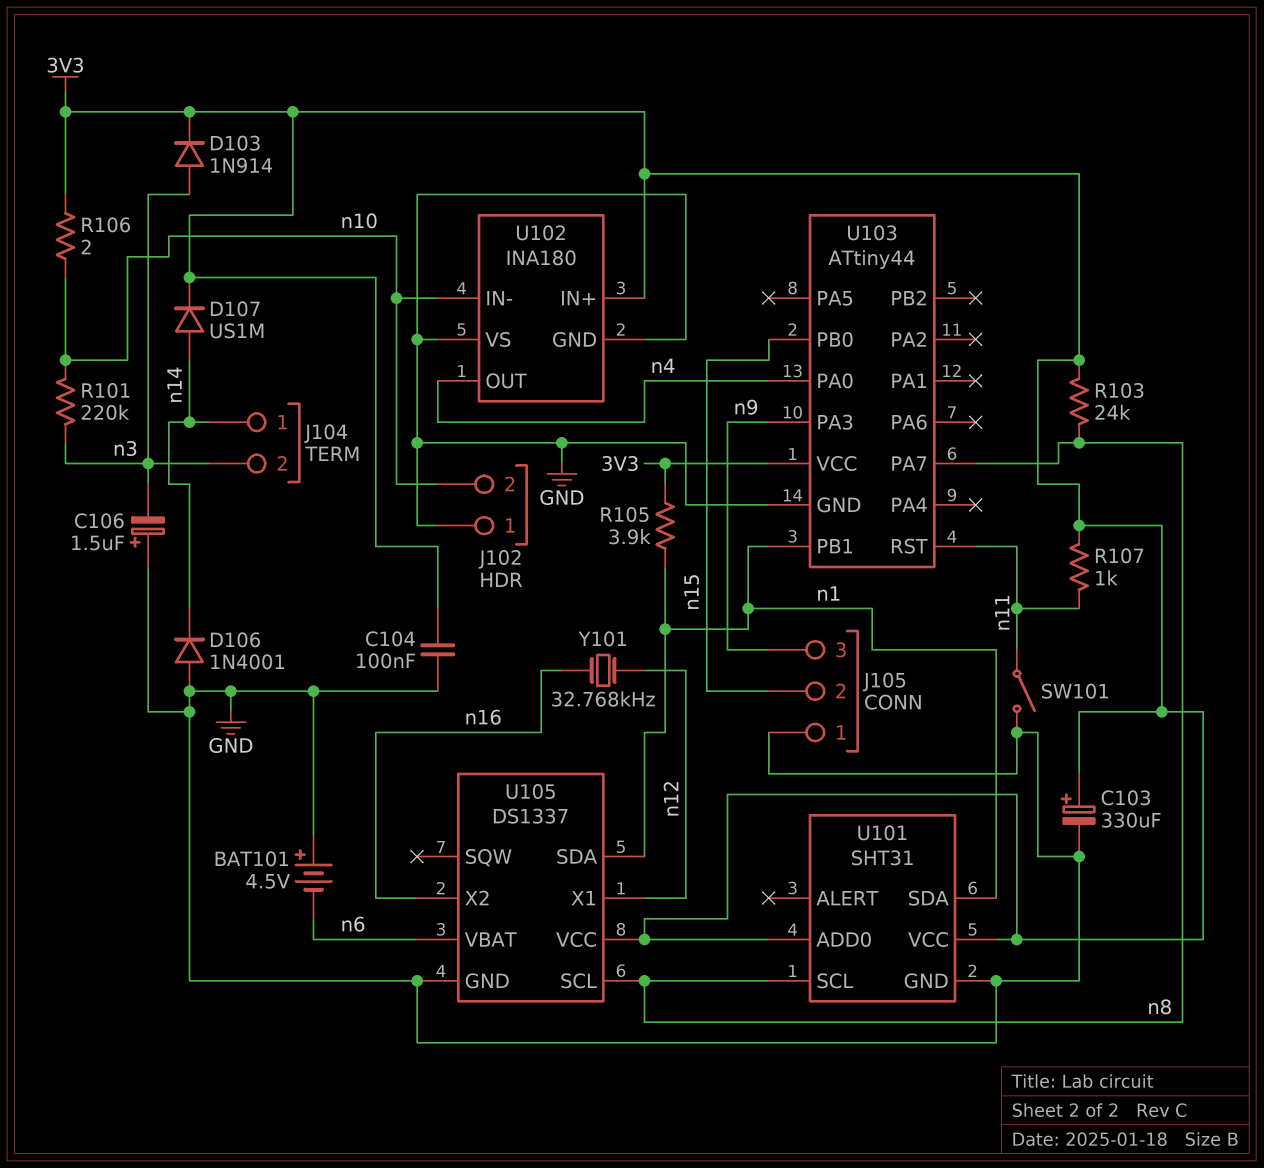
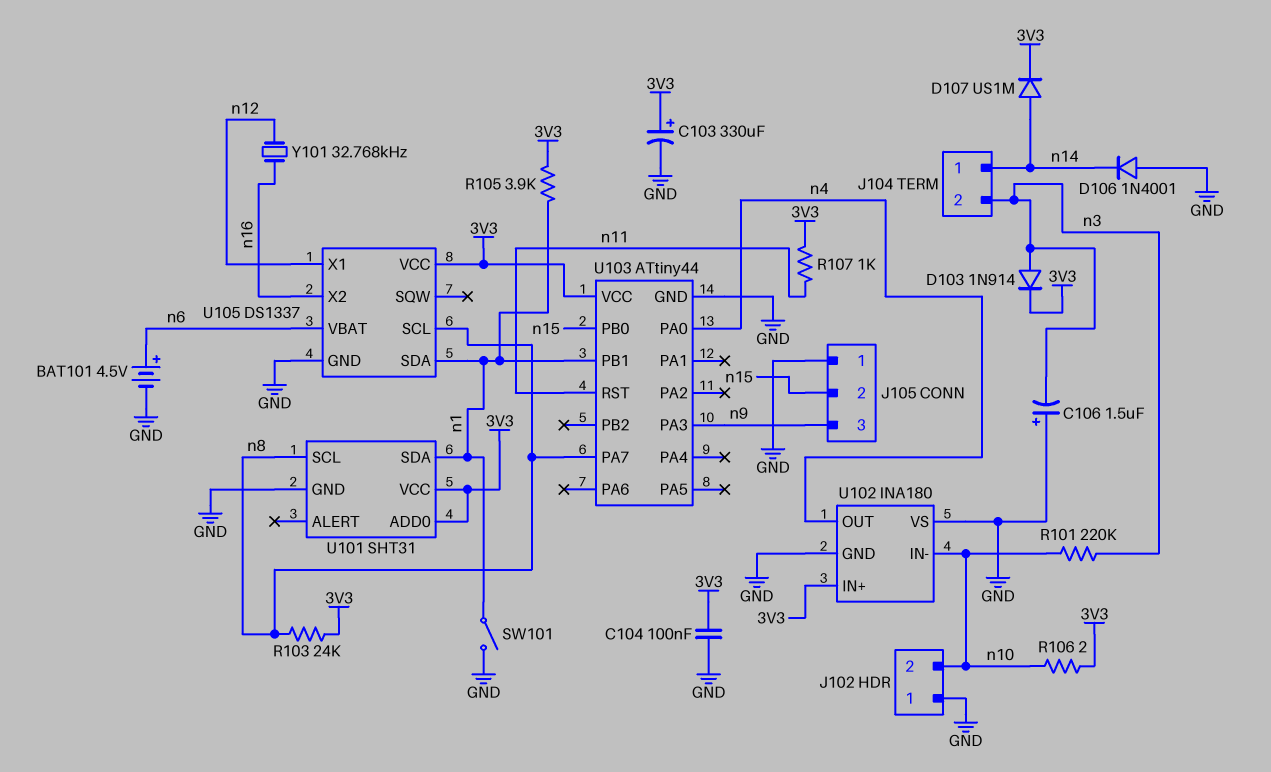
BAT101: 4.5V (plus GND, minus n6) -> 4.5V (plus n6, minus GND)
SW101: switch (GND, n11) -> switch (GND, n1)

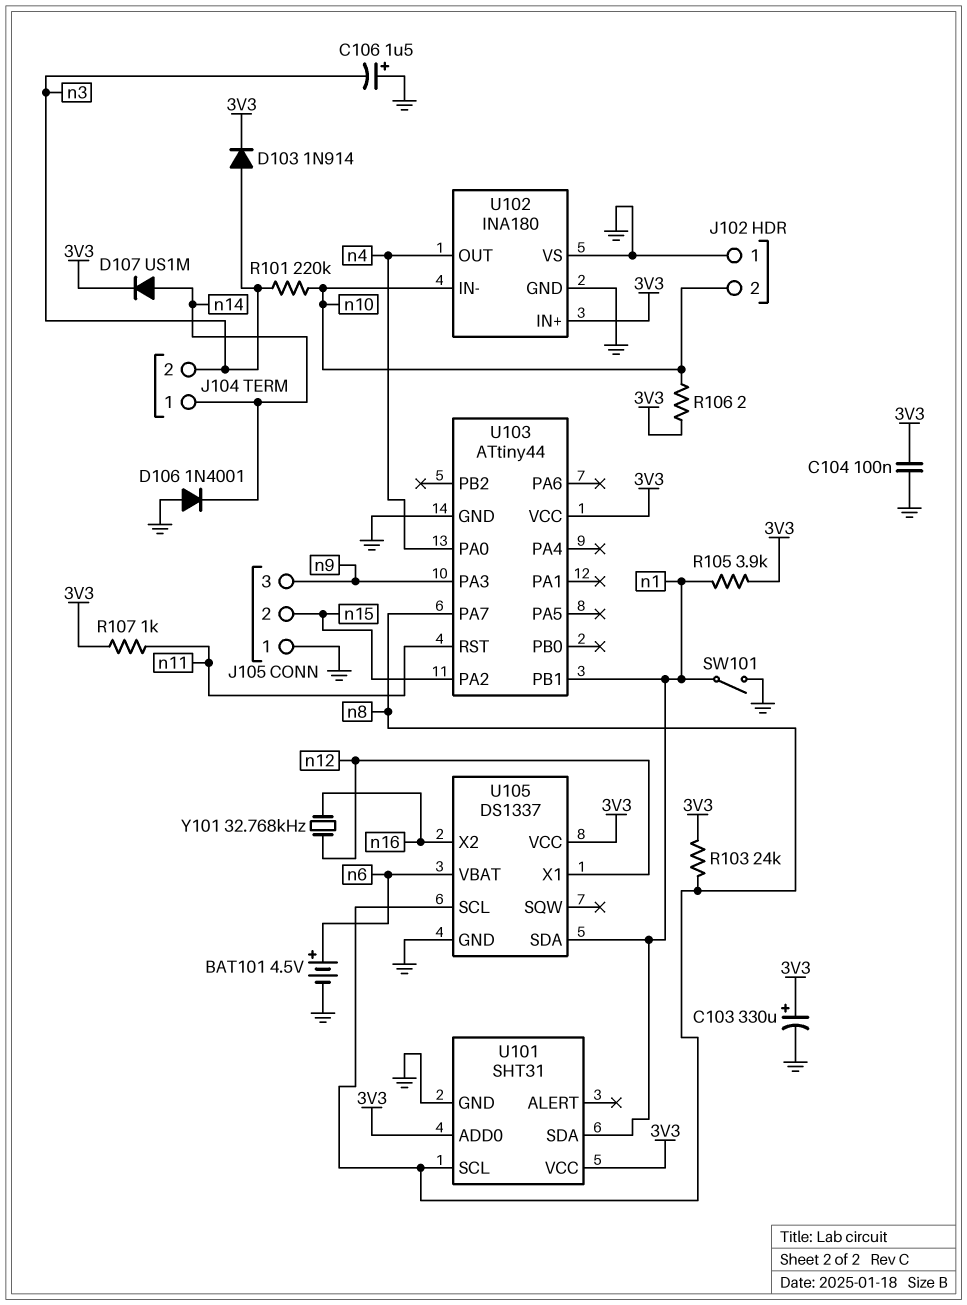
U103 pin PA2: none -> n15
U103 pin PB0: n15 -> none

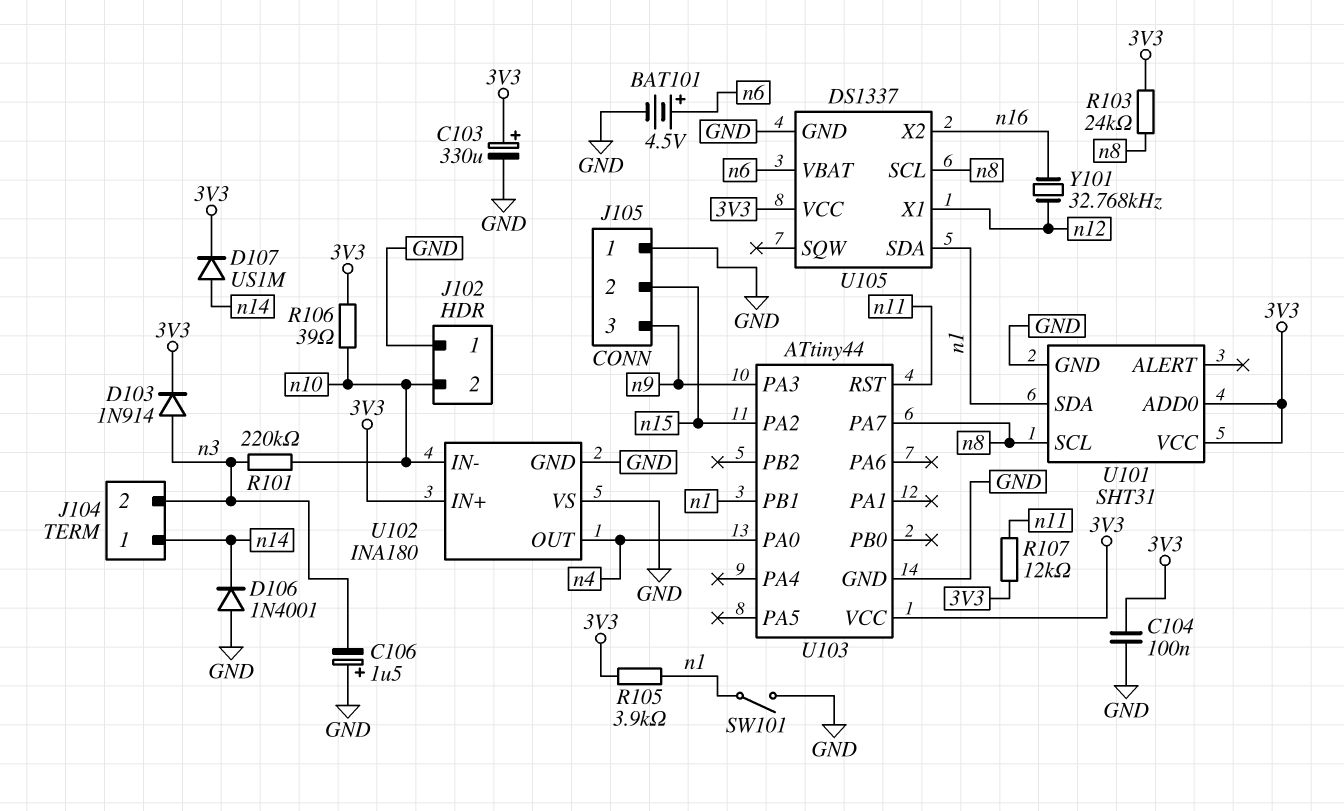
R106: 2 (3V3, n10) -> 39 (3V3, n10)
R107: 1k (3V3, n11) -> 12k (3V3, n11)

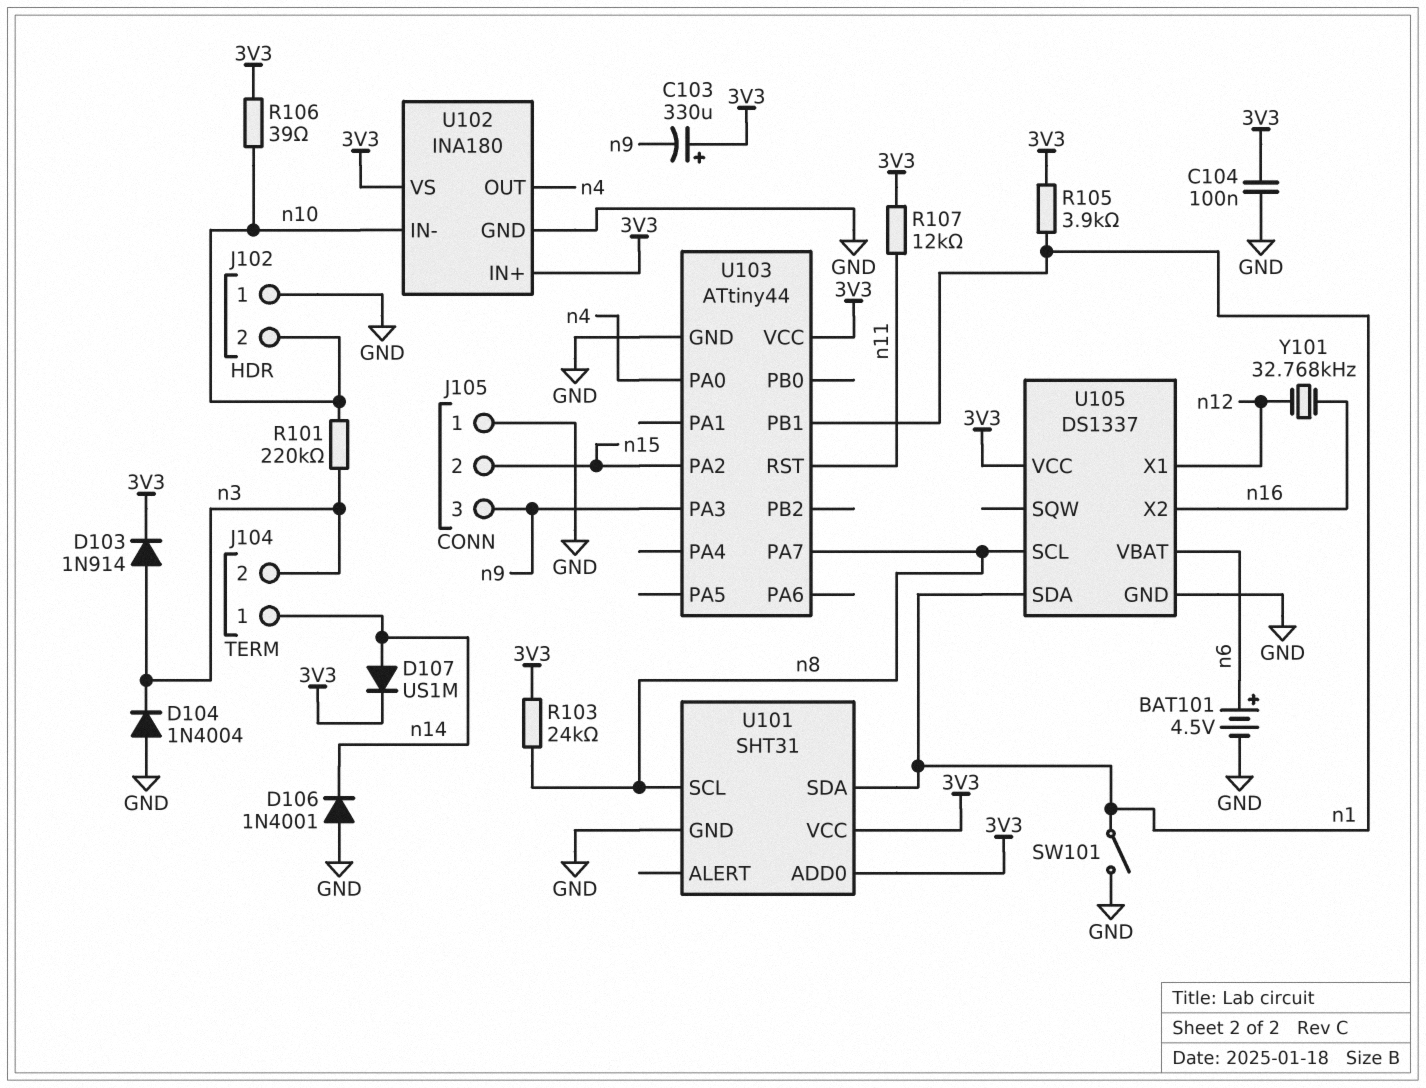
C103: 330uF (plus 3V3, minus GND) -> 330uF (plus 3V3, minus n9)
C106: 1.5uF (plus GND, minus n3) -> none
D104: none -> diode 1N4004 (A GND, K n3)
U102 pin VS: GND -> 3V3

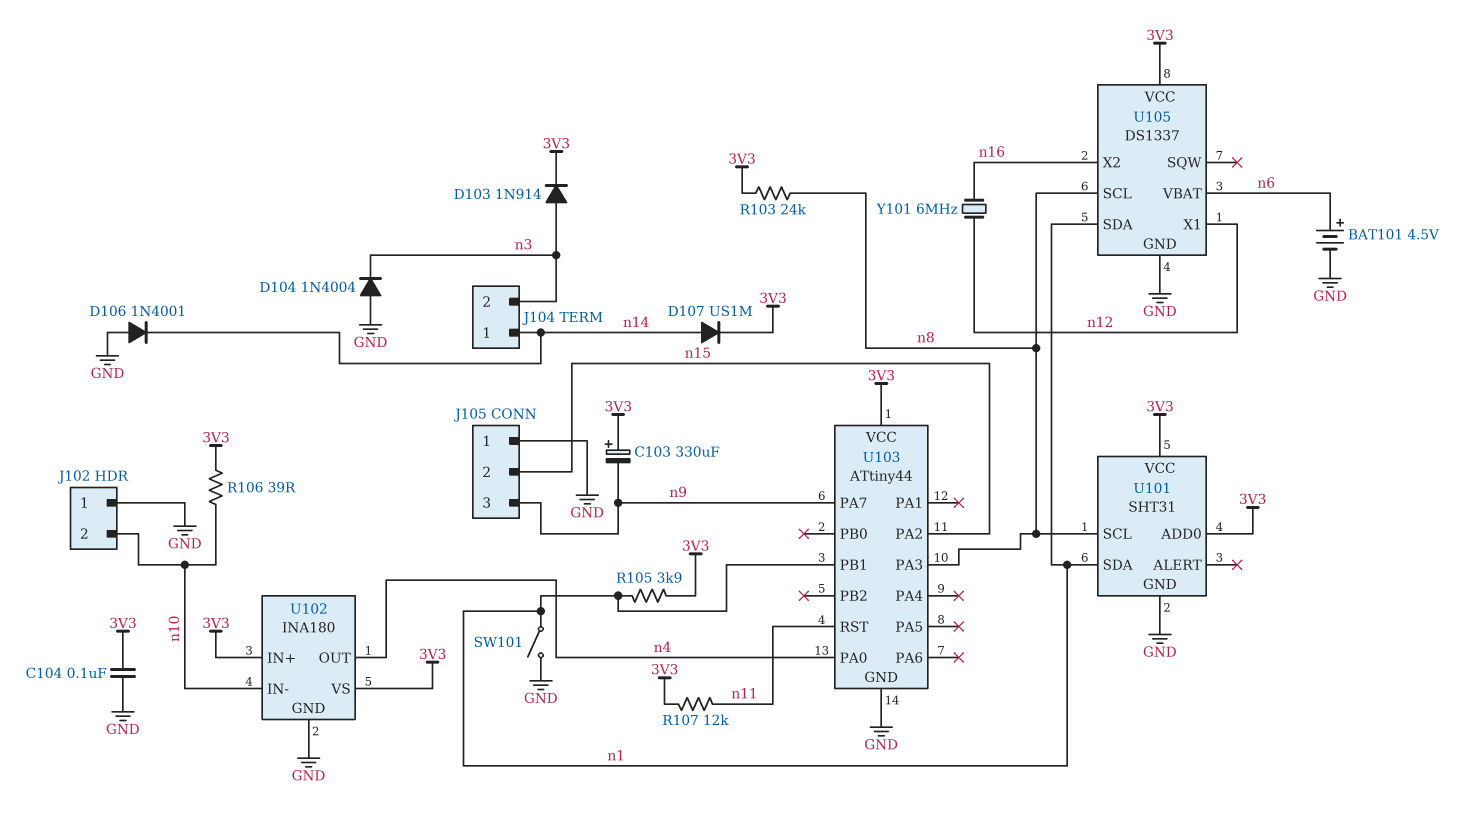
R101: 220k (n3, n10) -> none
U103 pin PA3: n9 -> n8
U103 pin PA7: n8 -> n9
Y101: 32.768kHz (n12, n16) -> 6MHz (n12, n16)

